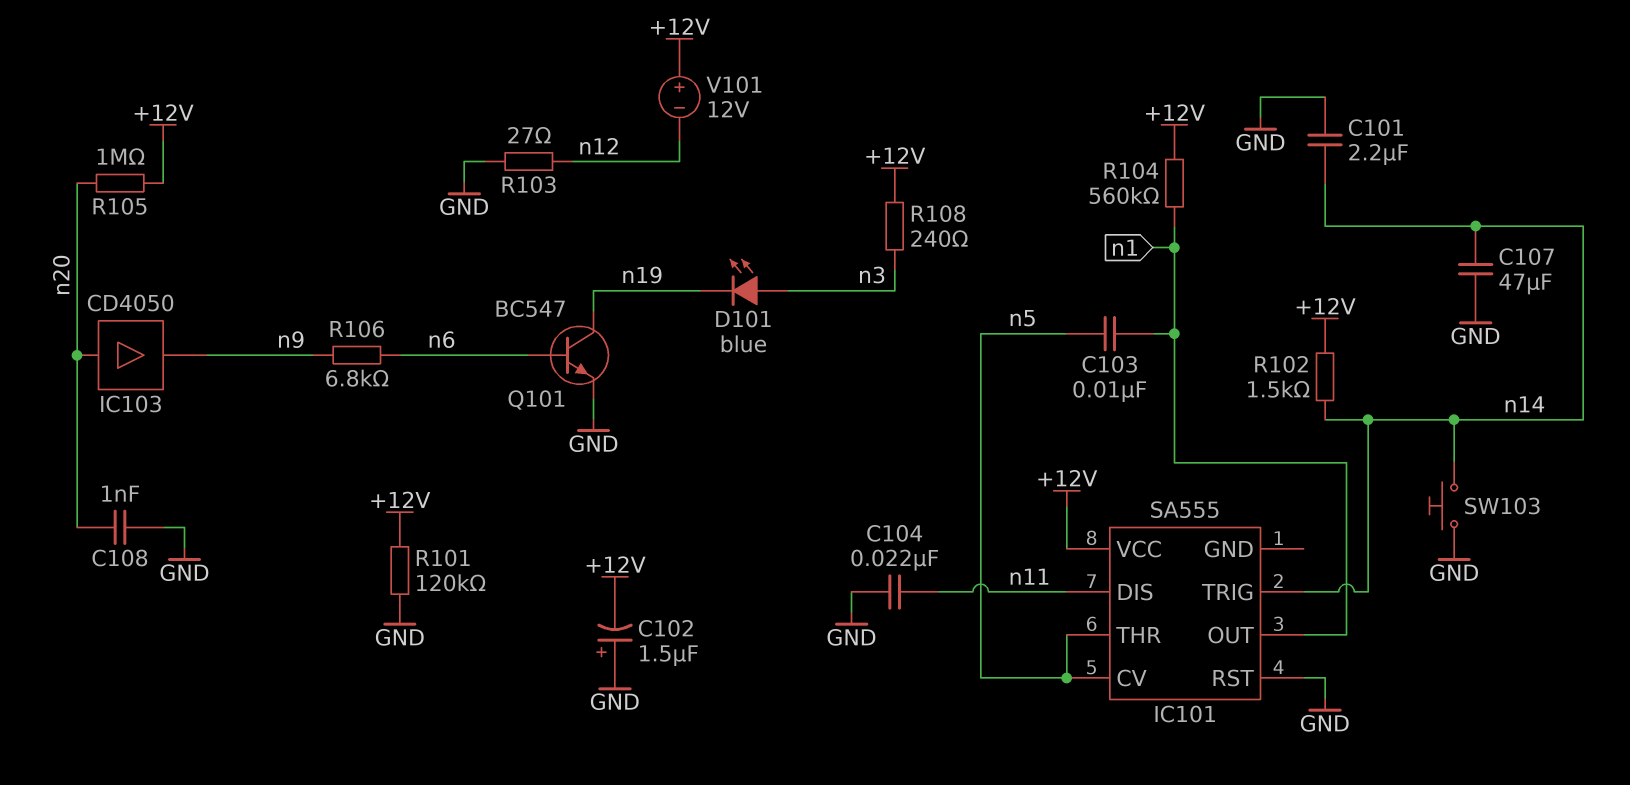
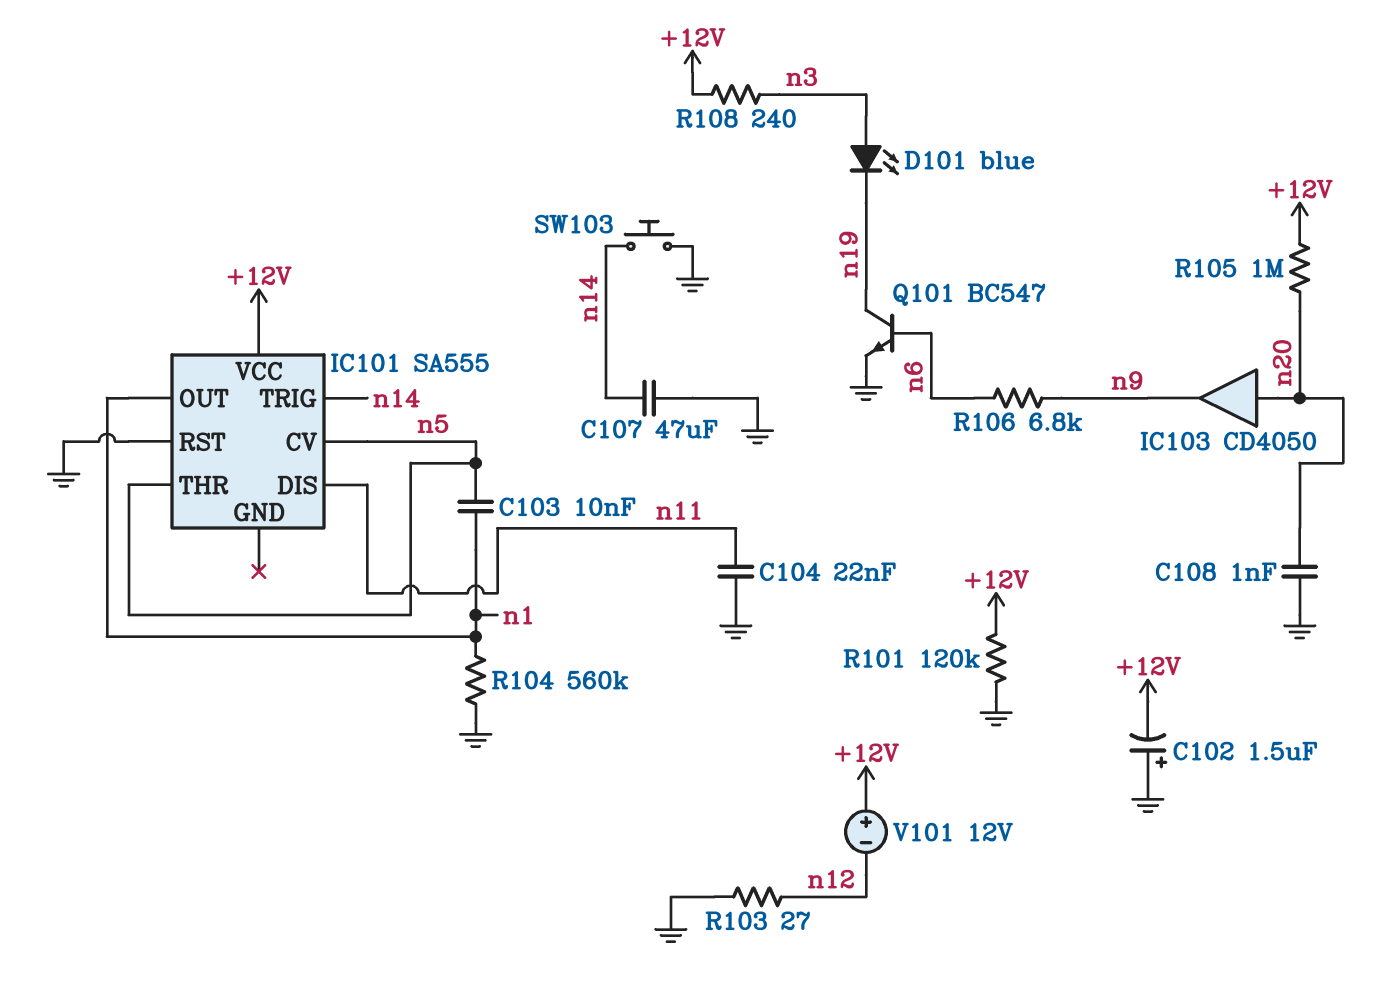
C101: 2.2uF (GND, n14) -> none
R102: 1.5k (+12V, n14) -> none
R104: 560k (+12V, n1) -> 560k (GND, n1)

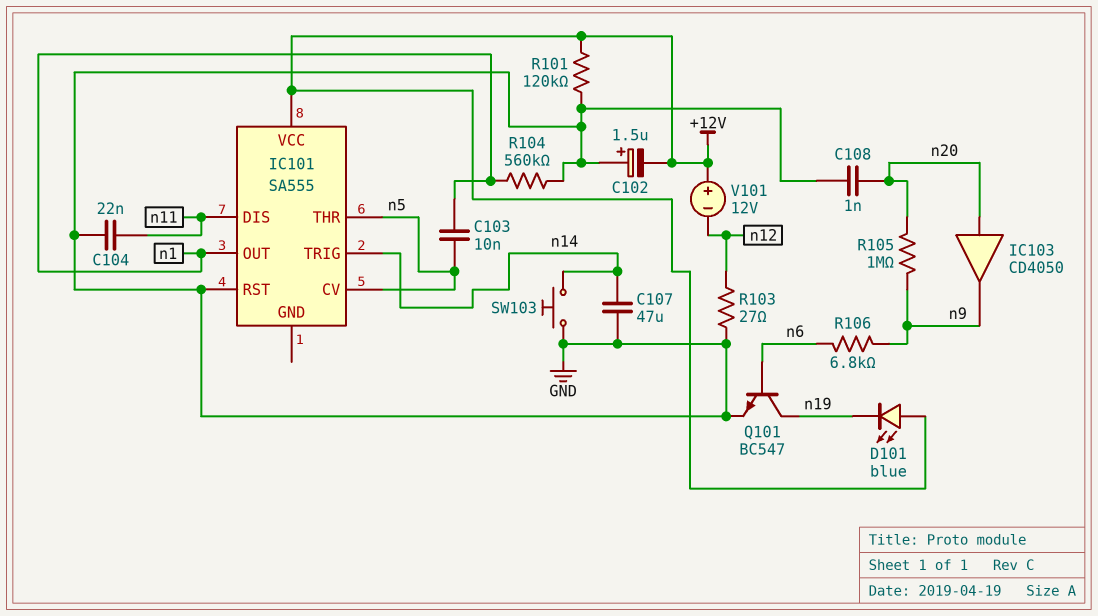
D101: LED blue (A n3, K n19) -> LED blue (A +12V, K n19)
R105: 1M (+12V, n20) -> 1M (n9, n20)
R108: 240 (+12V, n3) -> none

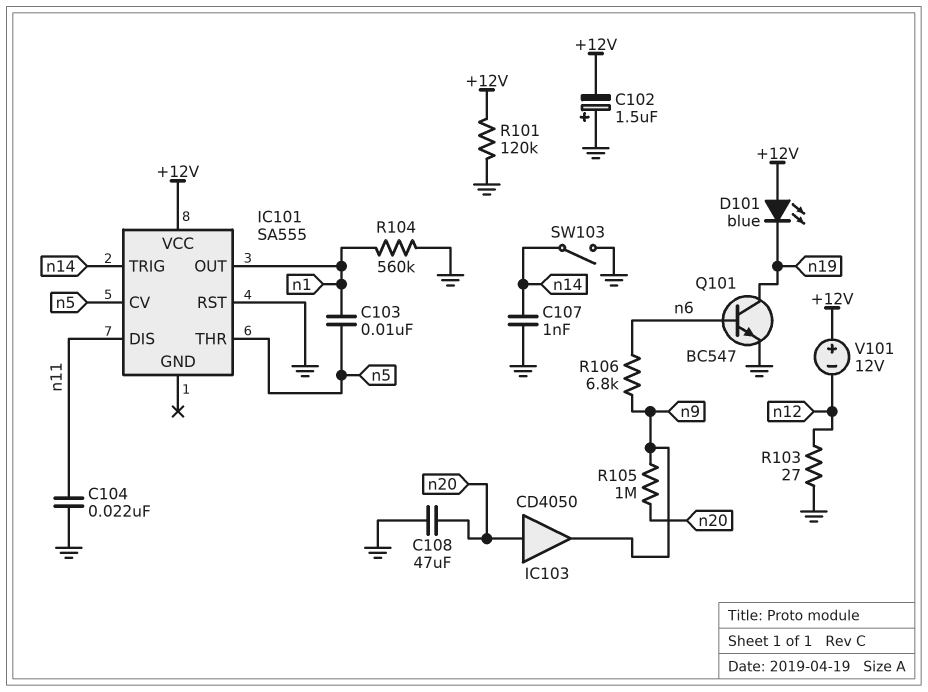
C107: 47uF (GND, n14) -> 1nF (GND, n14)
C108: 1nF (GND, n20) -> 47uF (GND, n20)
SW103: button (GND, n14) -> switch (GND, n14)

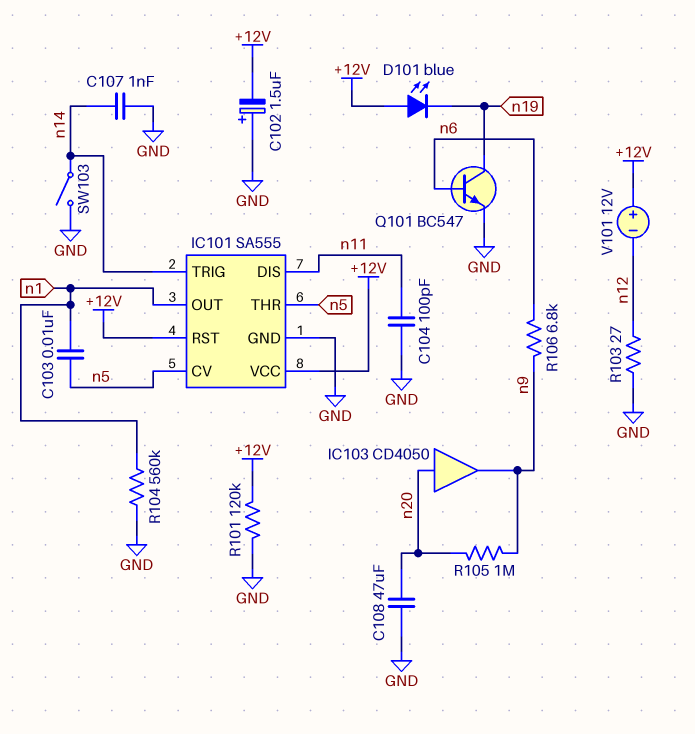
C104: 22nF (GND, n11) -> 100pF (GND, n11)
IC101 pin GND: none -> GND
IC101 pin RST: GND -> +12V

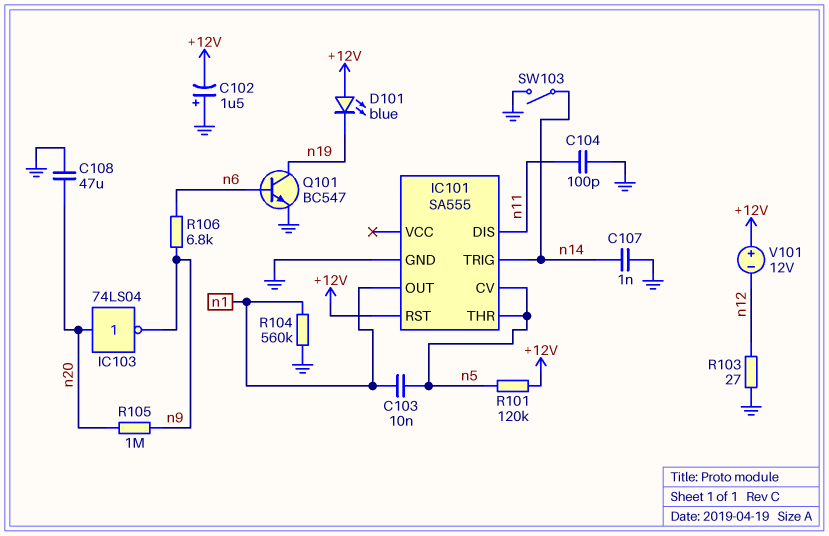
IC101 pin VCC: +12V -> none
IC103: buffer CD4050 (in n20, out n9) -> NOT 74LS04 (in n20, out n9)
R101: 120k (+12V, GND) -> 120k (+12V, n5)

